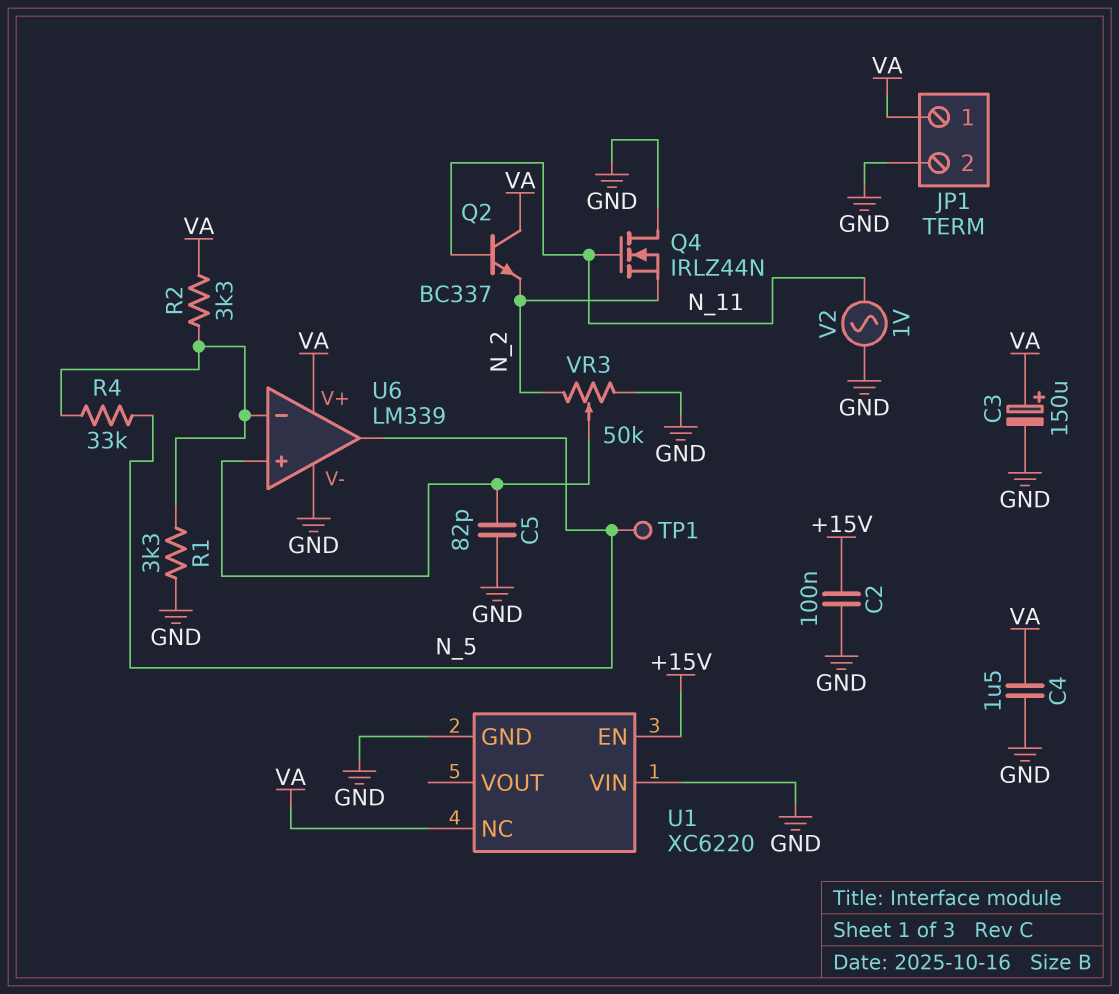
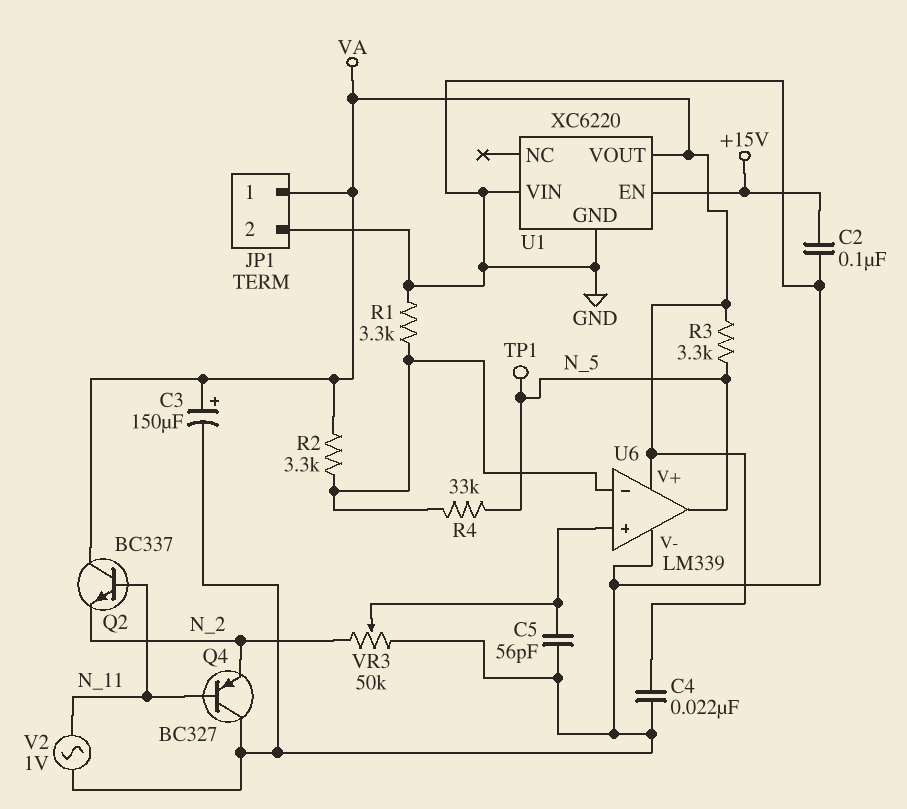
C4: 1.5uF (GND, VA) -> 22nF (GND, VA)
C5: 82pF (GND, U6/in+) -> 56pF (GND, U6/in+)
Q4: NMOS IRLZ44N (G N_11, D GND, S N_2) -> PNP BC327 (B N_11, C GND, E N_2)
R3: none -> 3.3k (N_5, VA)
U1 pin NC: VA -> none
U1 pin VOUT: none -> VA

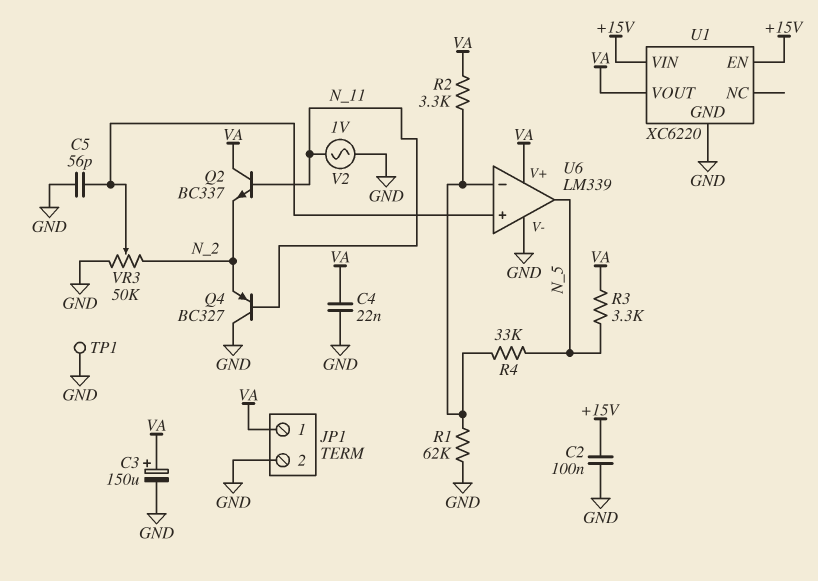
R1: 3.3k (GND, U6/in-) -> 62k (GND, U6/in-)
TP1: test point (N_5) -> test point (GND)
U1 pin VIN: GND -> +15V

